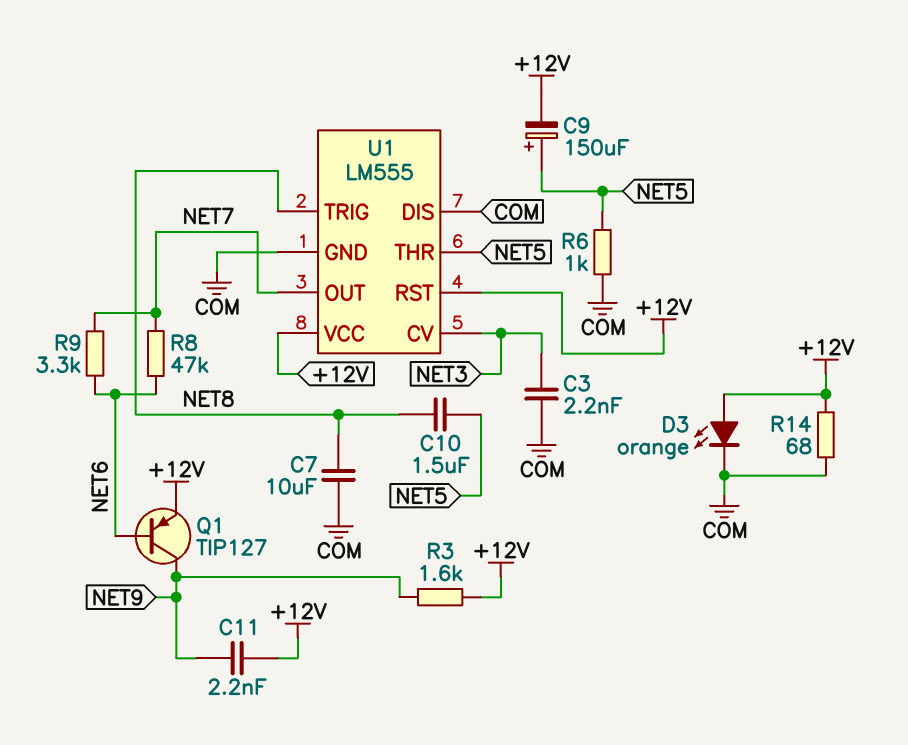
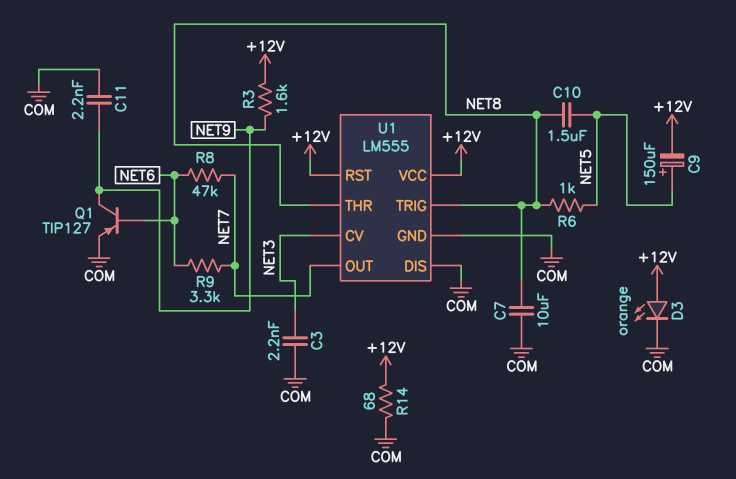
C11: 2.2nF (+12V, NET9) -> 2.2nF (COM, NET9)
Q1: PNP TIP127 (B NET6, C NET9, E +12V) -> PNP TIP127 (B NET6, C NET9, E COM)
R6: 1k (COM, NET5) -> 1k (NET5, NET8)
U1 pin THR: NET5 -> NET8

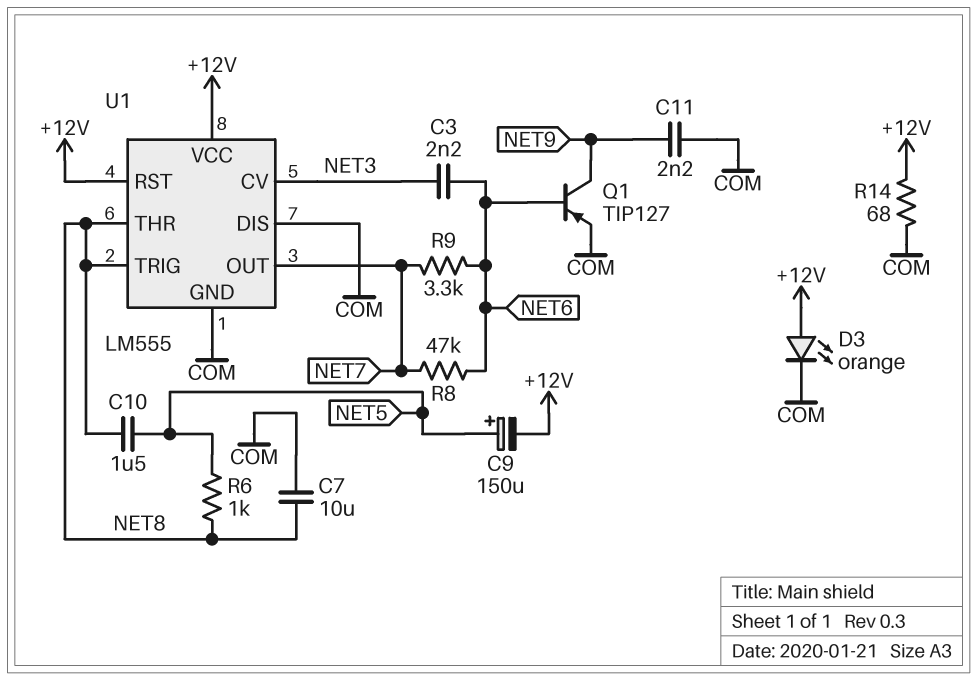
C3: 2.2nF (COM, NET3) -> 2.2nF (NET3, NET6)
R3: 1.6k (+12V, NET9) -> none

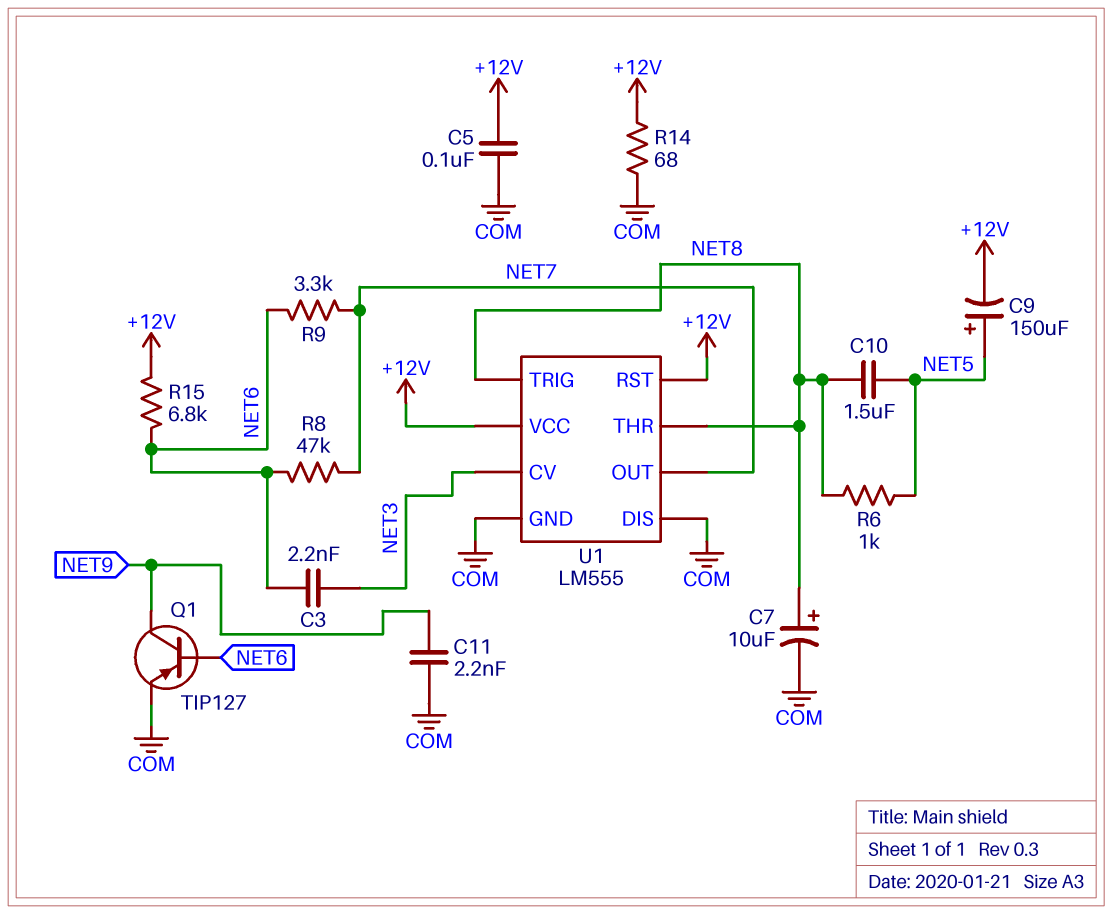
C5: none -> 100nF (+12V, COM)
C7: 10uF (COM, NET8) -> 10uF (plus NET8, minus COM)
D3: LED orange (A +12V, K COM) -> none
R15: none -> 6.8k (+12V, NET6)

